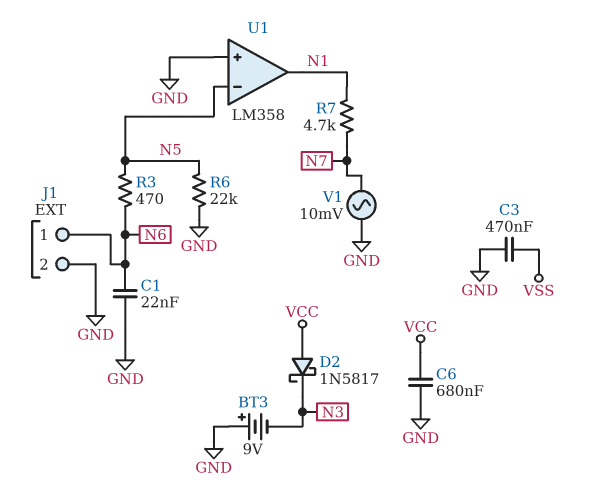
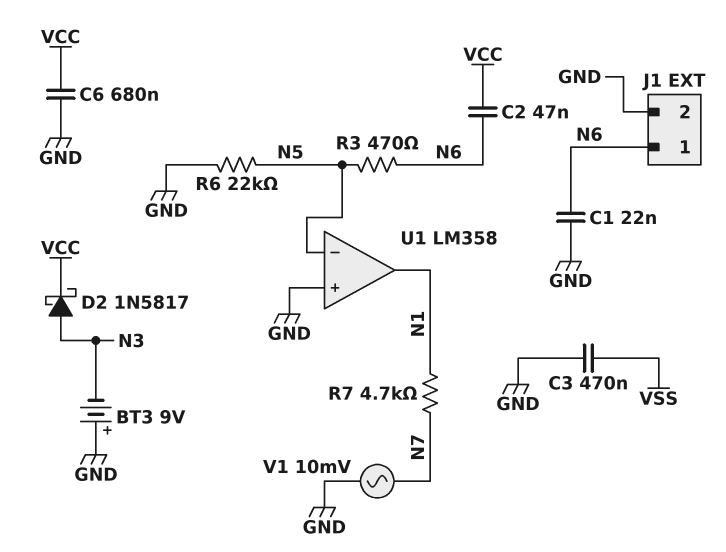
C2: none -> 47nF (N6, VCC)
D2: schottky 1N5817 (A VCC, K N3) -> schottky 1N5817 (A N3, K VCC)

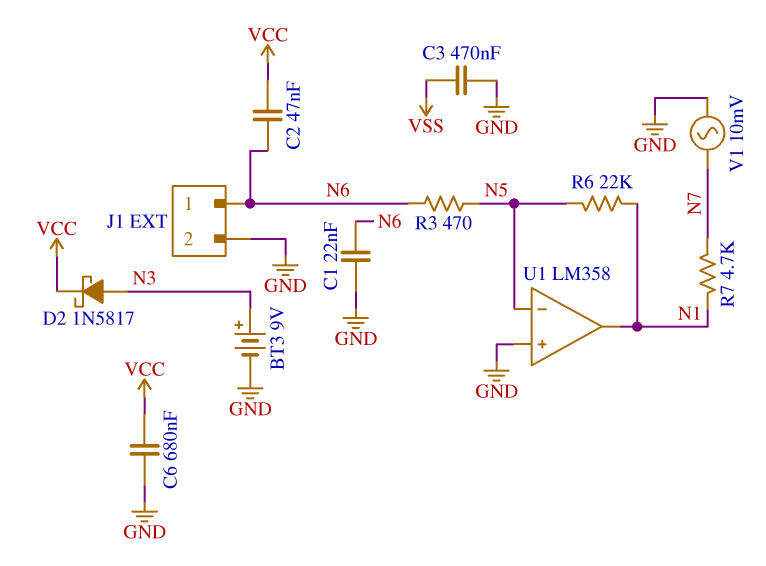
BT3: 9V (plus GND, minus N3) -> 9V (plus N3, minus GND)
R6: 22k (GND, N5) -> 22k (N1, N5)

